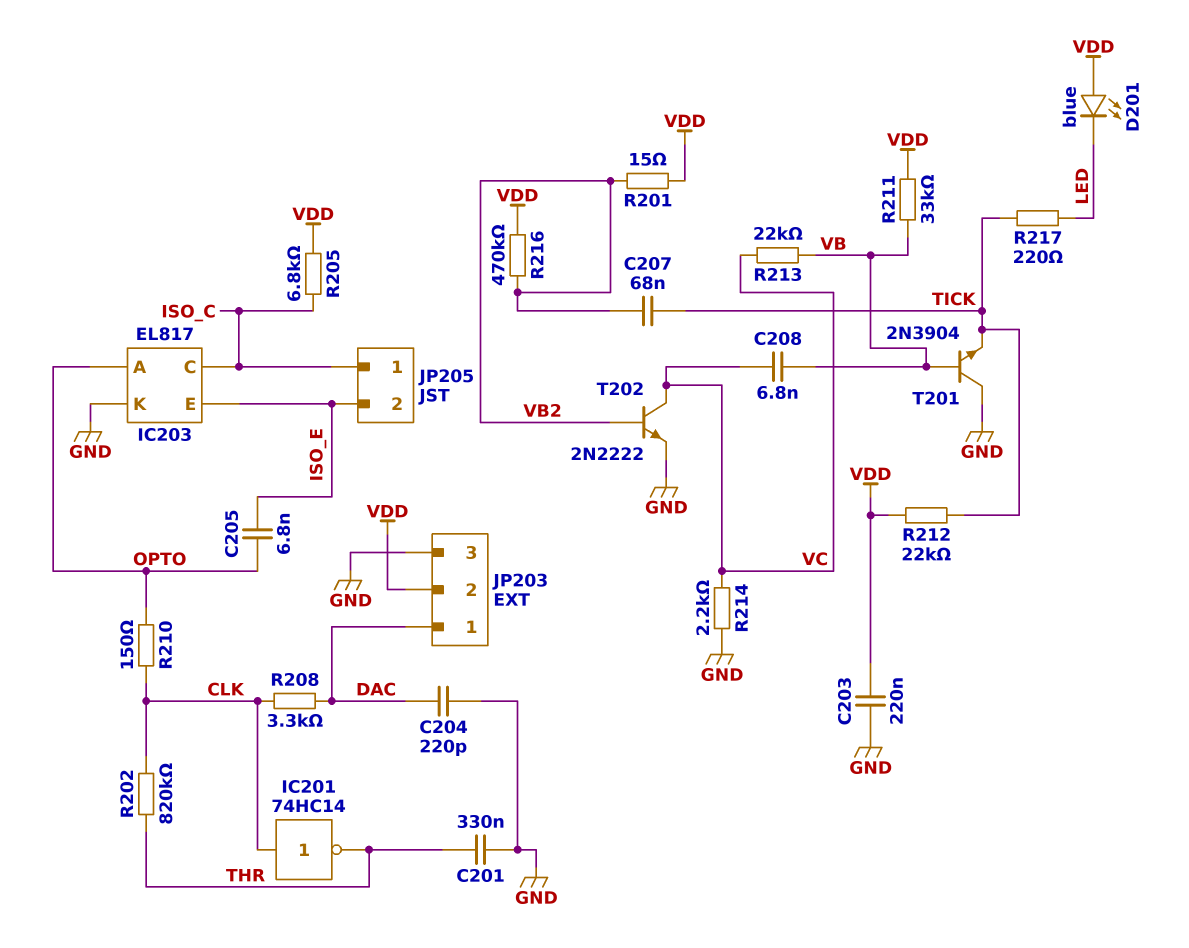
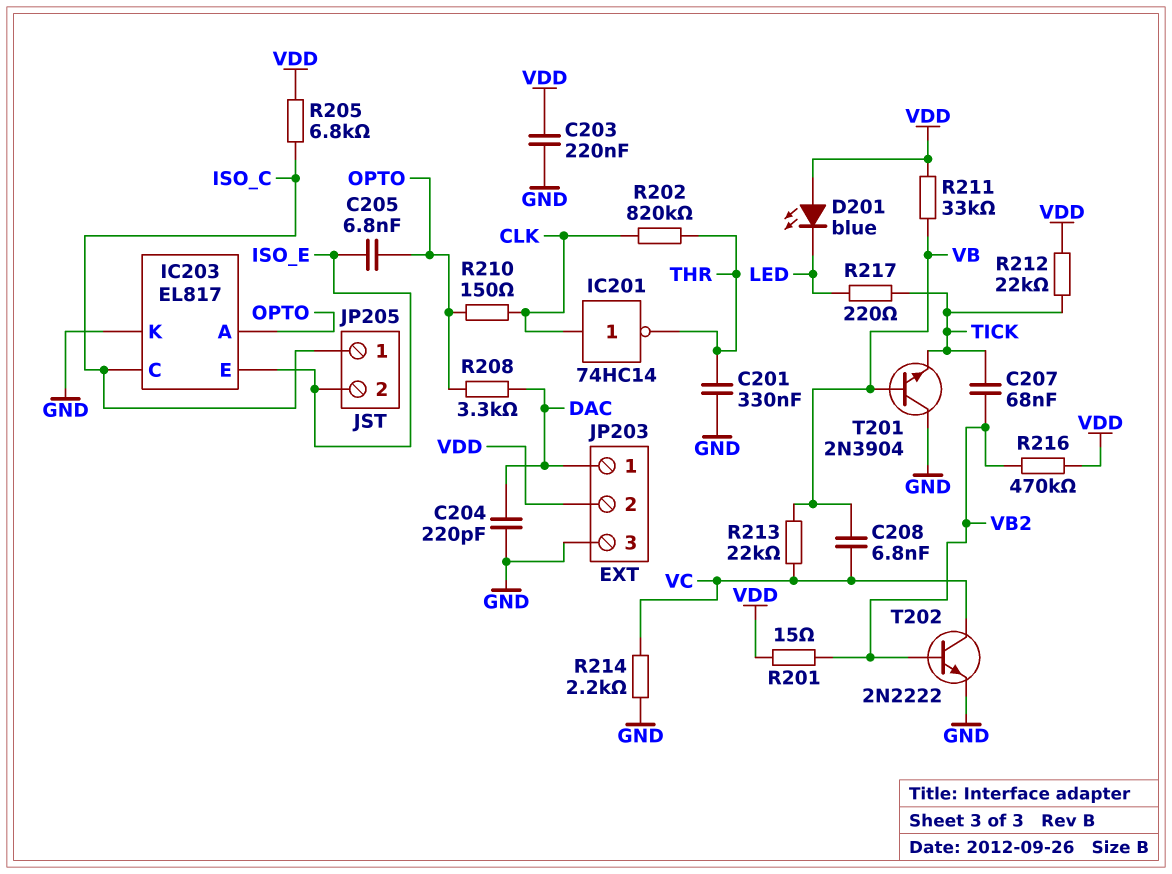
R208: 3.3k (CLK, DAC) -> 3.3k (DAC, OPTO)

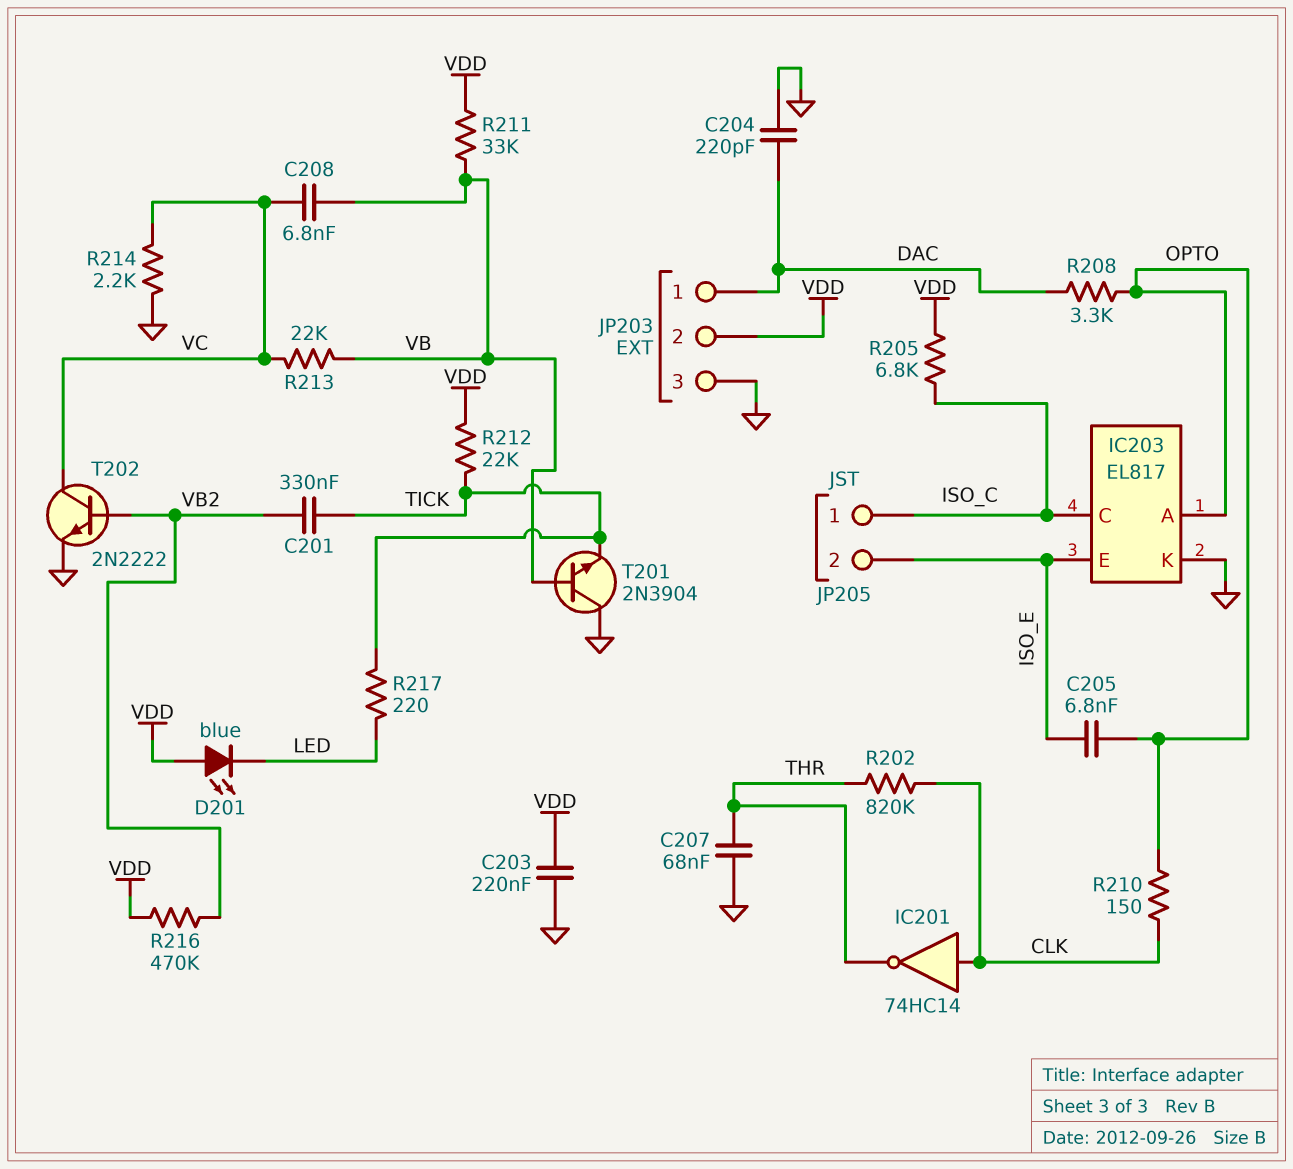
C201: 330nF (GND, THR) -> 330nF (TICK, VB2)
C207: 68nF (TICK, VB2) -> 68nF (GND, THR)
R201: 15 (VB2, VDD) -> none

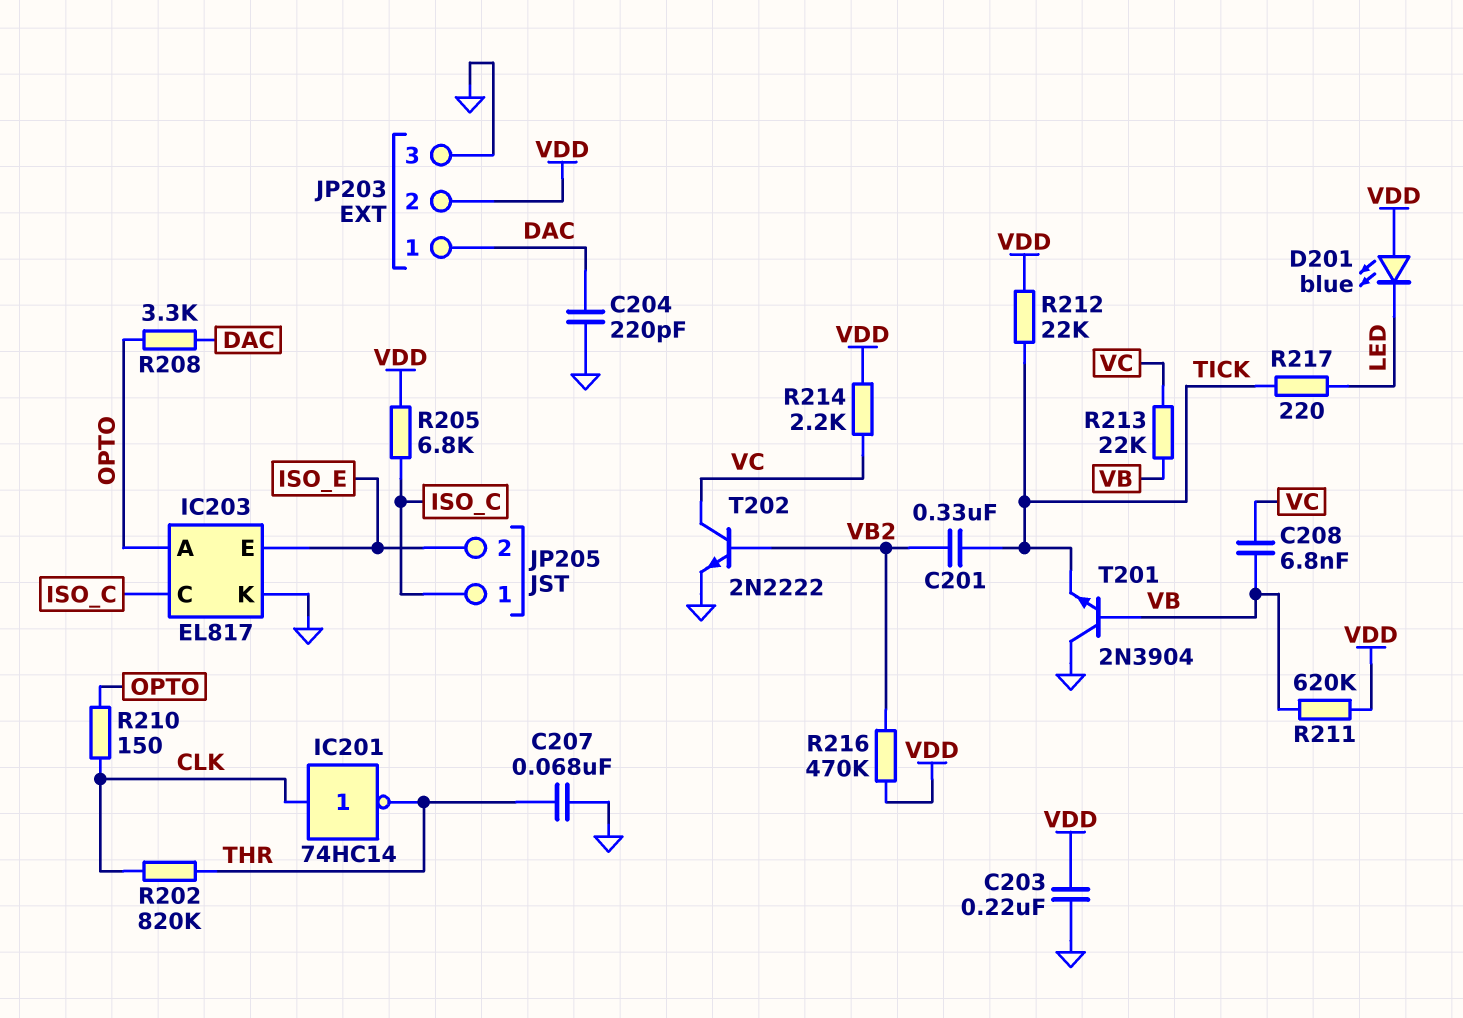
C205: 6.8nF (ISO_E, OPTO) -> none
R211: 33k (VB, VDD) -> 620k (VB, VDD)
R214: 2.2k (GND, VC) -> 2.2k (VC, VDD)

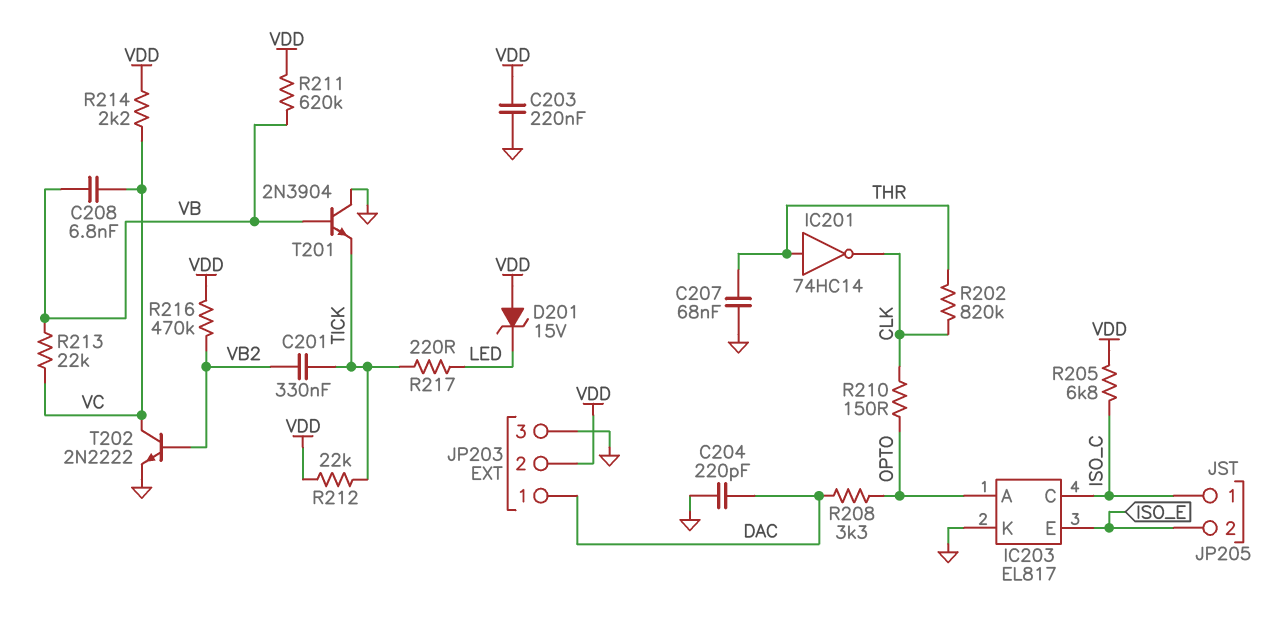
D201: LED blue (A VDD, K LED) -> zener 15V (A VDD, K LED)
IC201: NOT 74HC14 (in CLK, out THR) -> NOT 74HC14 (in THR, out CLK)

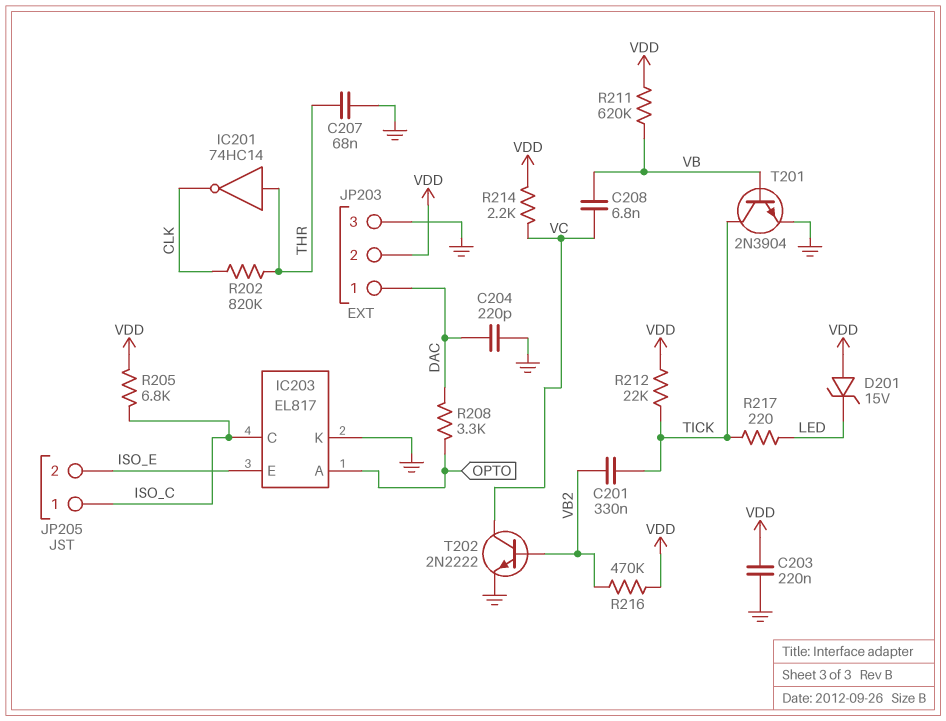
R210: 150 (CLK, OPTO) -> none
R213: 22k (VB, VC) -> none
T201: NPN 2N3904 (B VB, C GND, E TICK) -> NPN 2N3904 (B VB, C TICK, E GND)

